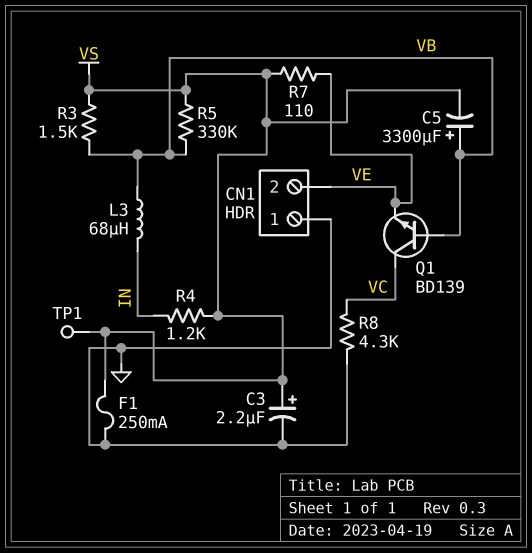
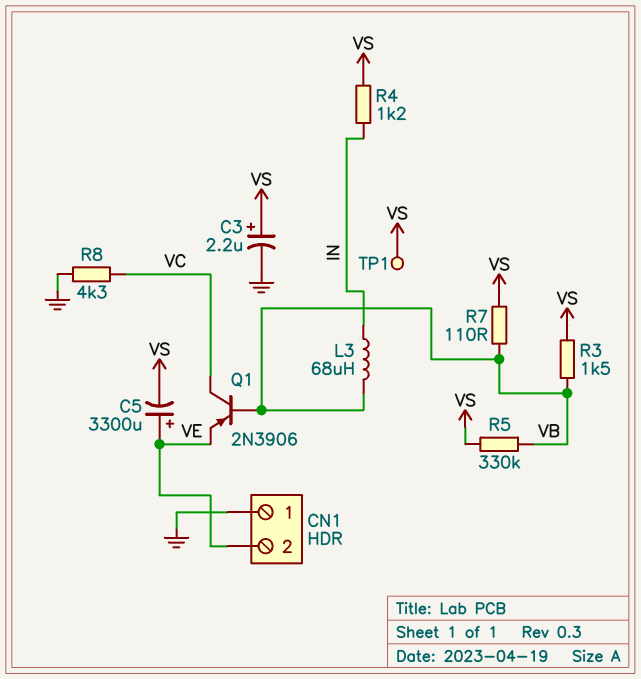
C5: 3300uF (plus VB, minus VS) -> 3300uF (plus VE, minus VS)
F1: 250mA (GND, VS) -> none
Q1: NPN BD139 (B VB, C VC, E VE) -> PNP 2N3906 (B VB, C VC, E VE)
R7: 110 (VE, VS) -> 110 (VB, VS)

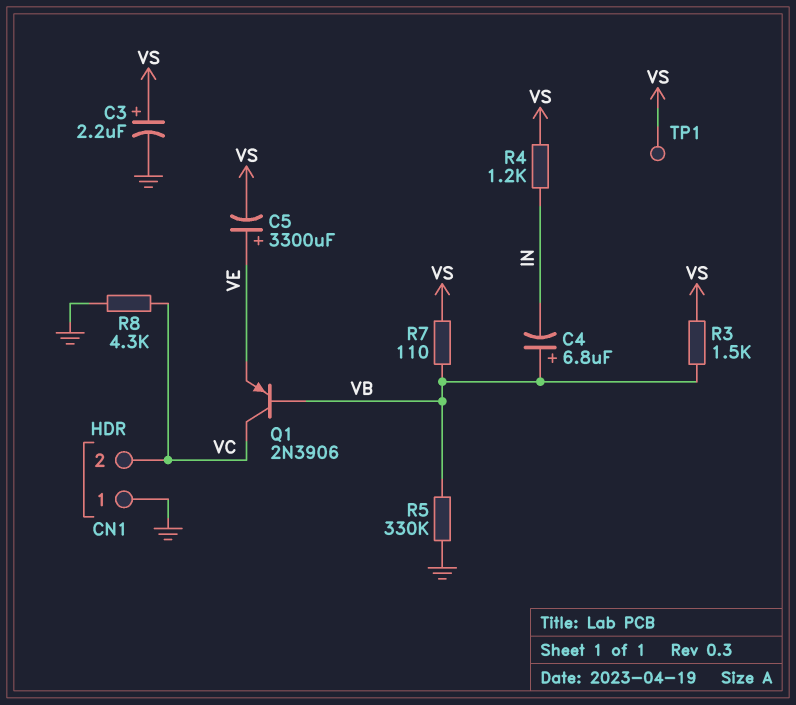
C4: none -> 6.8uF (plus VB, minus IN)
CN1 pin 2: VE -> VC
L3: 68uH (IN, VB) -> none
R5: 330k (VB, VS) -> 330k (GND, VB)

